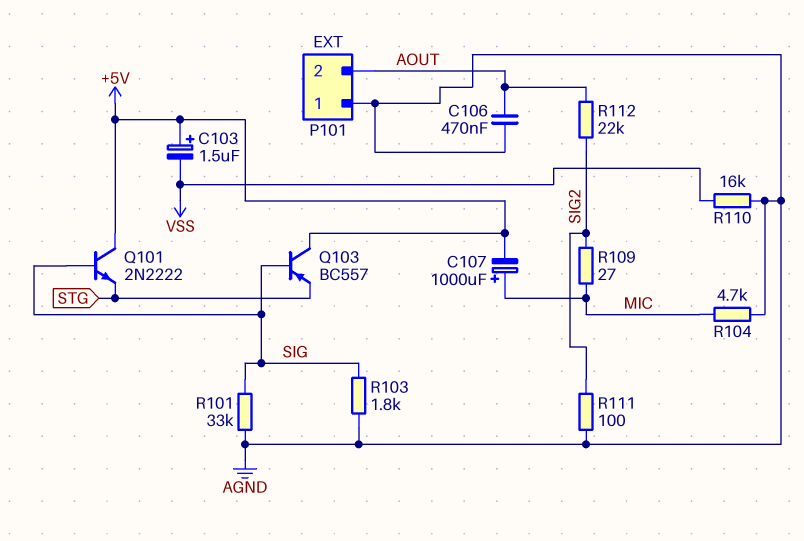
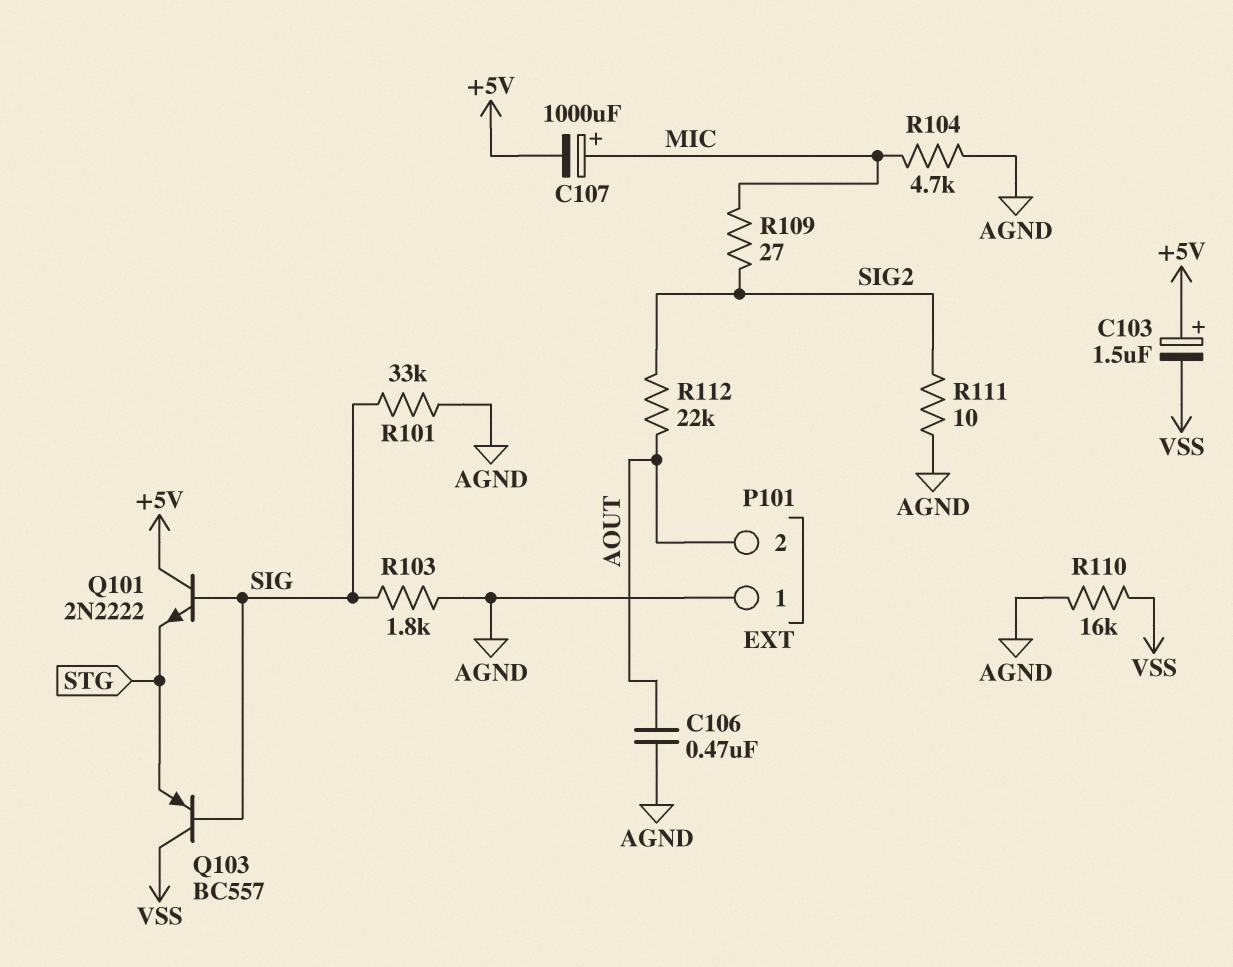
Q103: PNP BC557 (B SIG, C +5V, E STG) -> PNP BC557 (B SIG, C VSS, E STG)
R111: 100 (AGND, SIG2) -> 10 (AGND, SIG2)

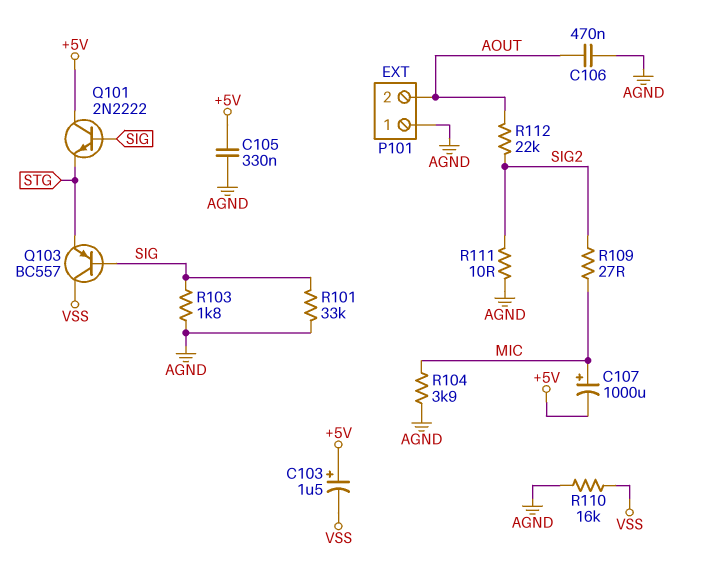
C105: none -> 330nF (+5V, AGND)
R104: 4.7k (AGND, MIC) -> 3.9k (AGND, MIC)

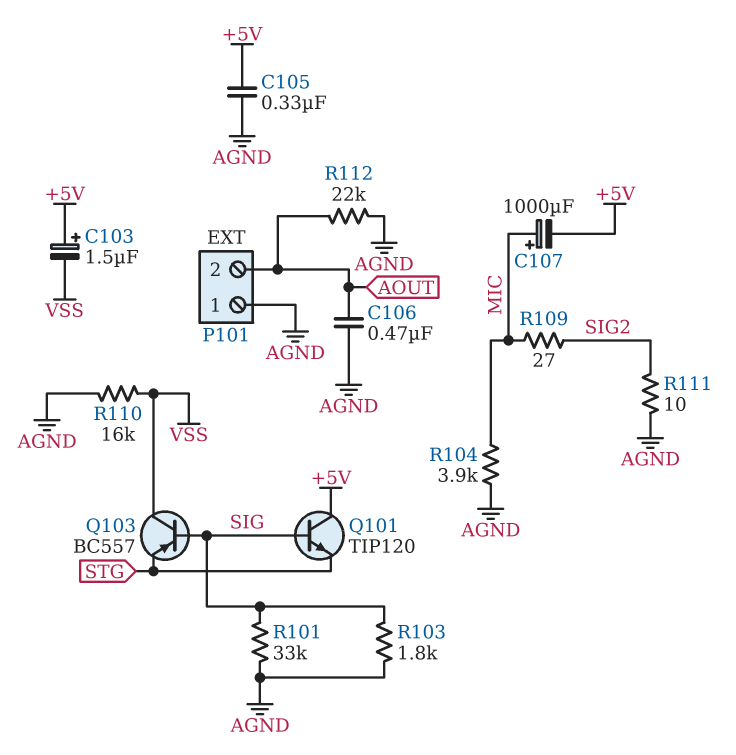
Q101: NPN 2N2222 (B SIG, C +5V, E STG) -> NPN TIP120 (B SIG, C +5V, E STG)
R112: 22k (AOUT, SIG2) -> 22k (AGND, AOUT)

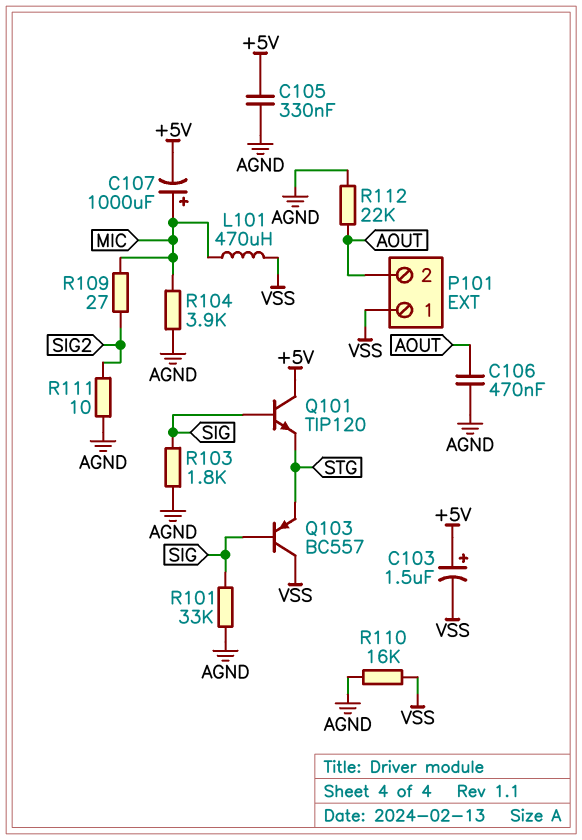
L101: none -> 470uH (MIC, VSS)
P101 pin 1: AGND -> VSS

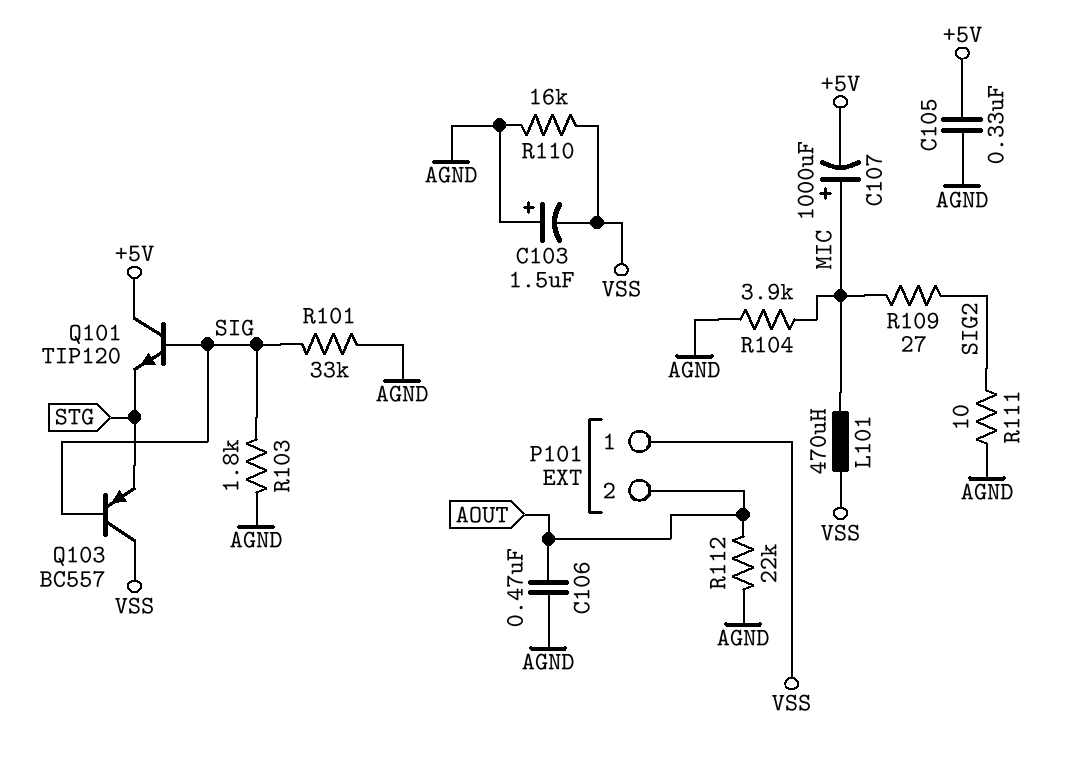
C103: 1.5uF (plus +5V, minus VSS) -> 1.5uF (plus AGND, minus VSS)

